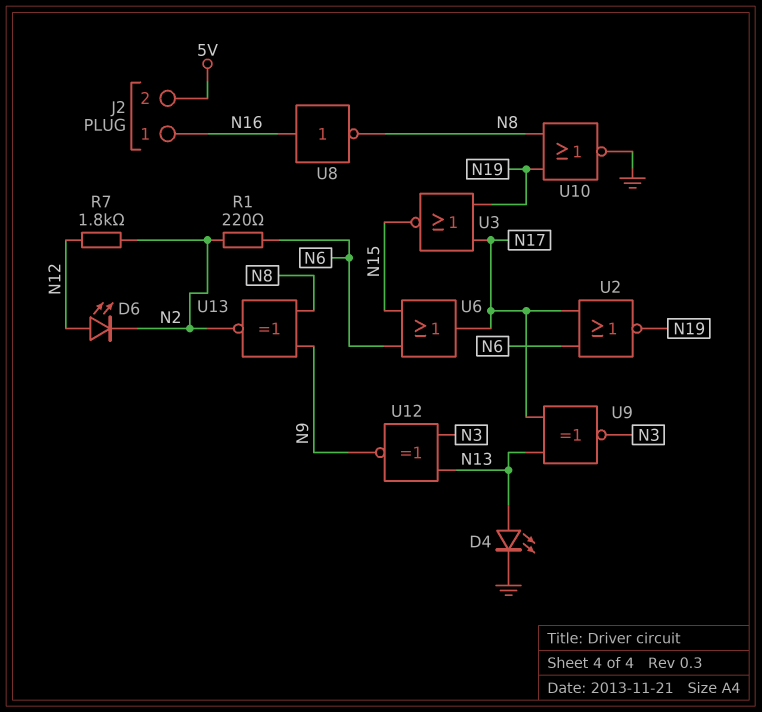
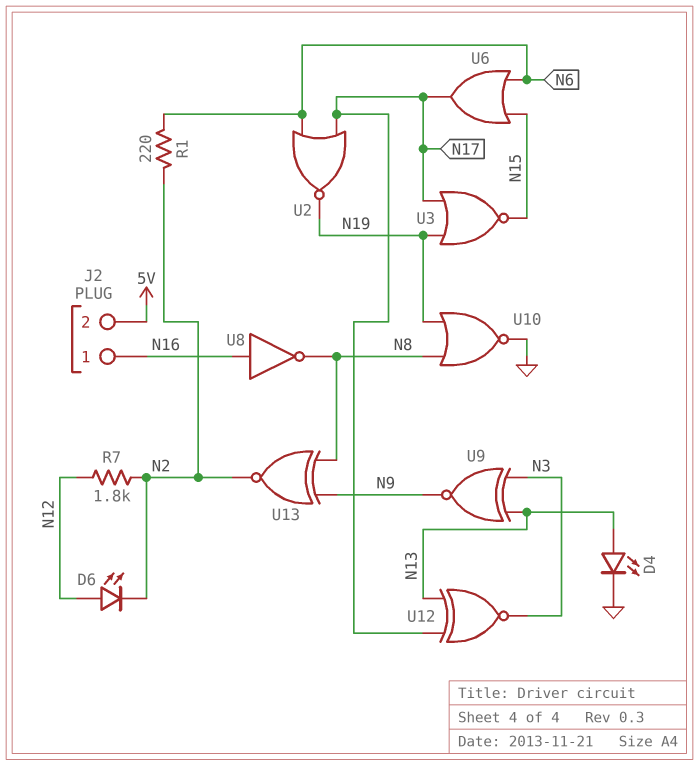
U9: XNOR (in N13, in N17, out N3) -> XNOR (in N3, in N13, out N9)
U12: XNOR (in N3, in N13, out N9) -> XNOR (in N13, in N17, out N3)

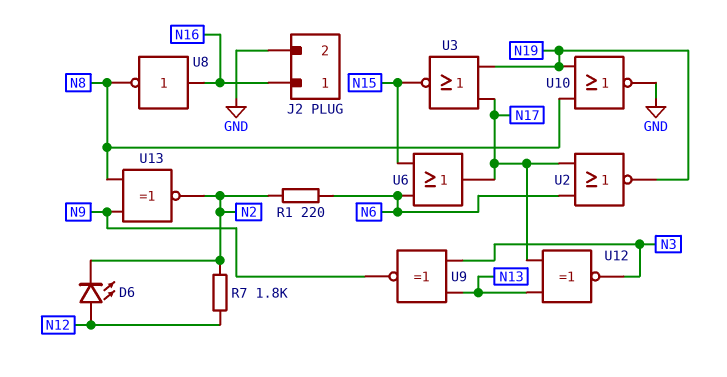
D4: LED (A N13, K GND) -> none
J2 pin 2: 5V -> GND

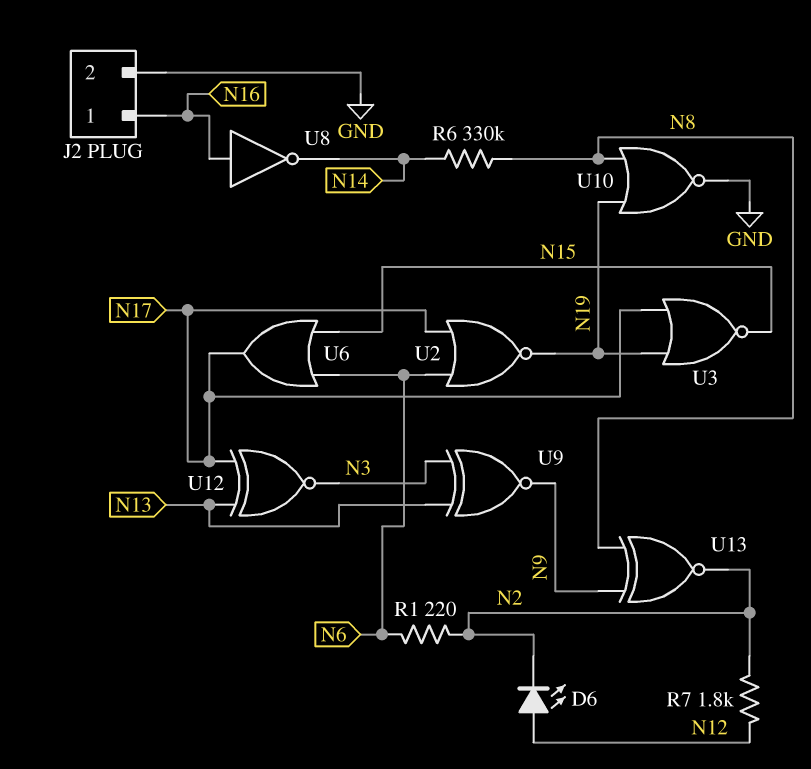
R6: none -> 330k (N8, N14)
U8: NOT (in N16, out N8) -> NOT (in N16, out N14)

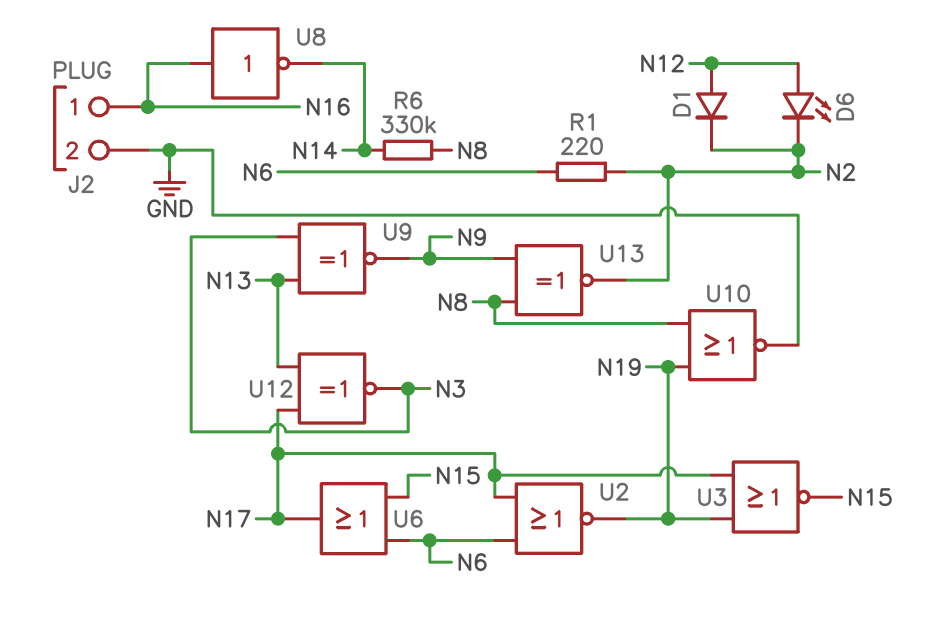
D1: none -> diode (A N12, K N2)
R7: 1.8k (N2, N12) -> none

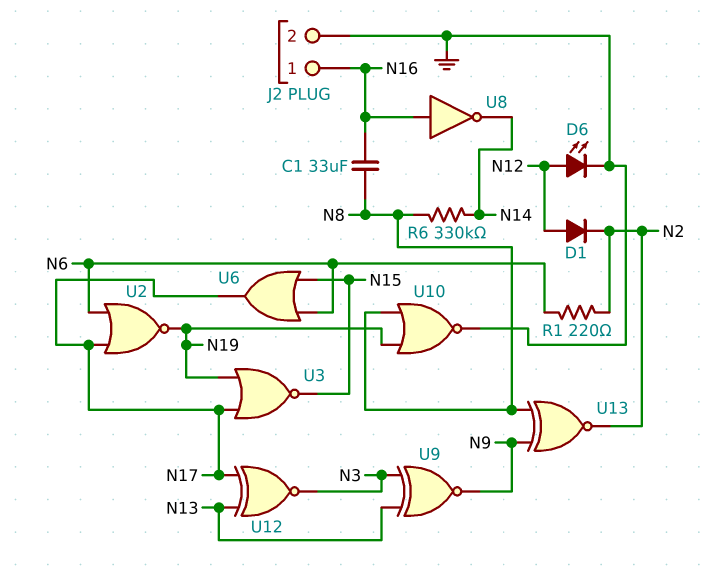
C1: none -> 33uF (N8, N16)
D6: LED (A N12, K N2) -> LED (A N12, K GND)

